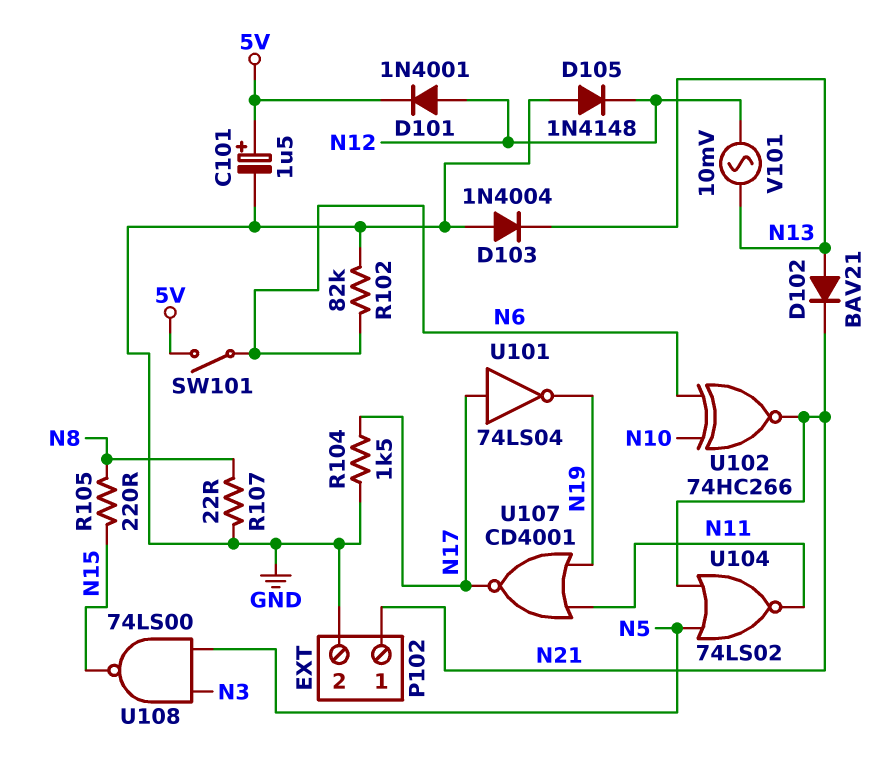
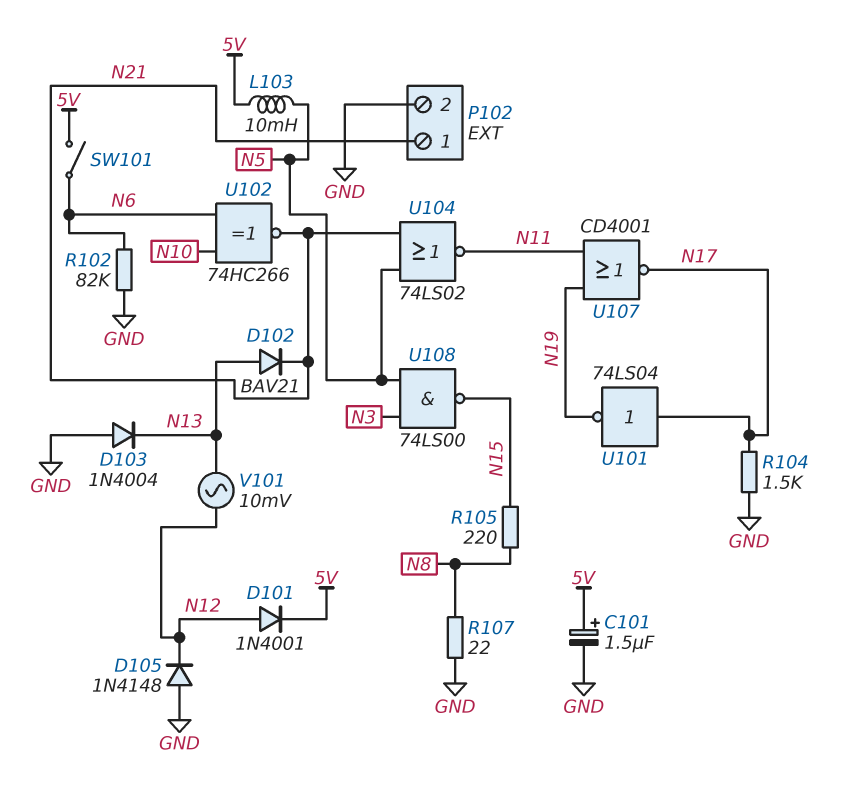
L103: none -> 10mH (5V, N5)

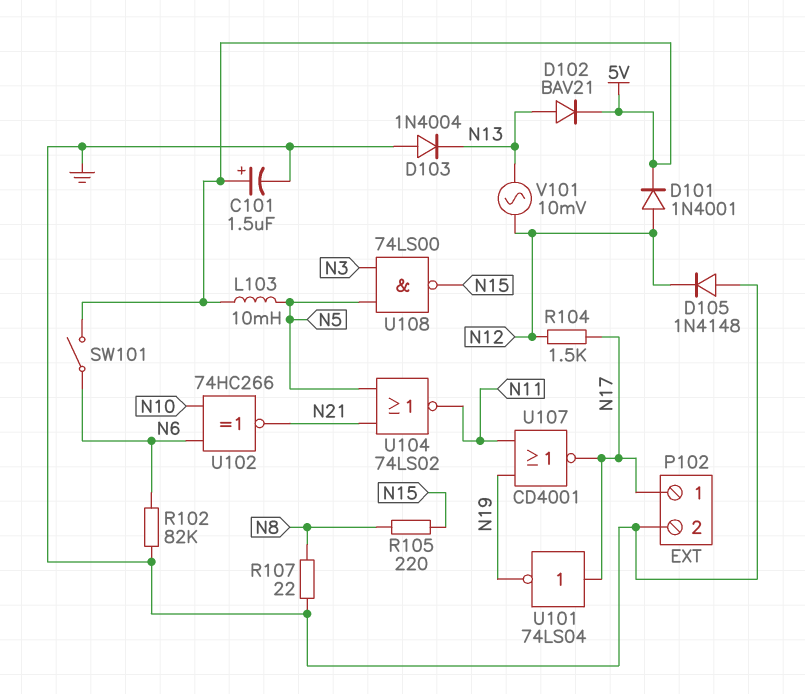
D102: diode BAV21 (A N13, K N21) -> diode BAV21 (A N13, K 5V)
P102 pin 1: N21 -> N17
R104: 1.5k (GND, N17) -> 1.5k (N12, N17)

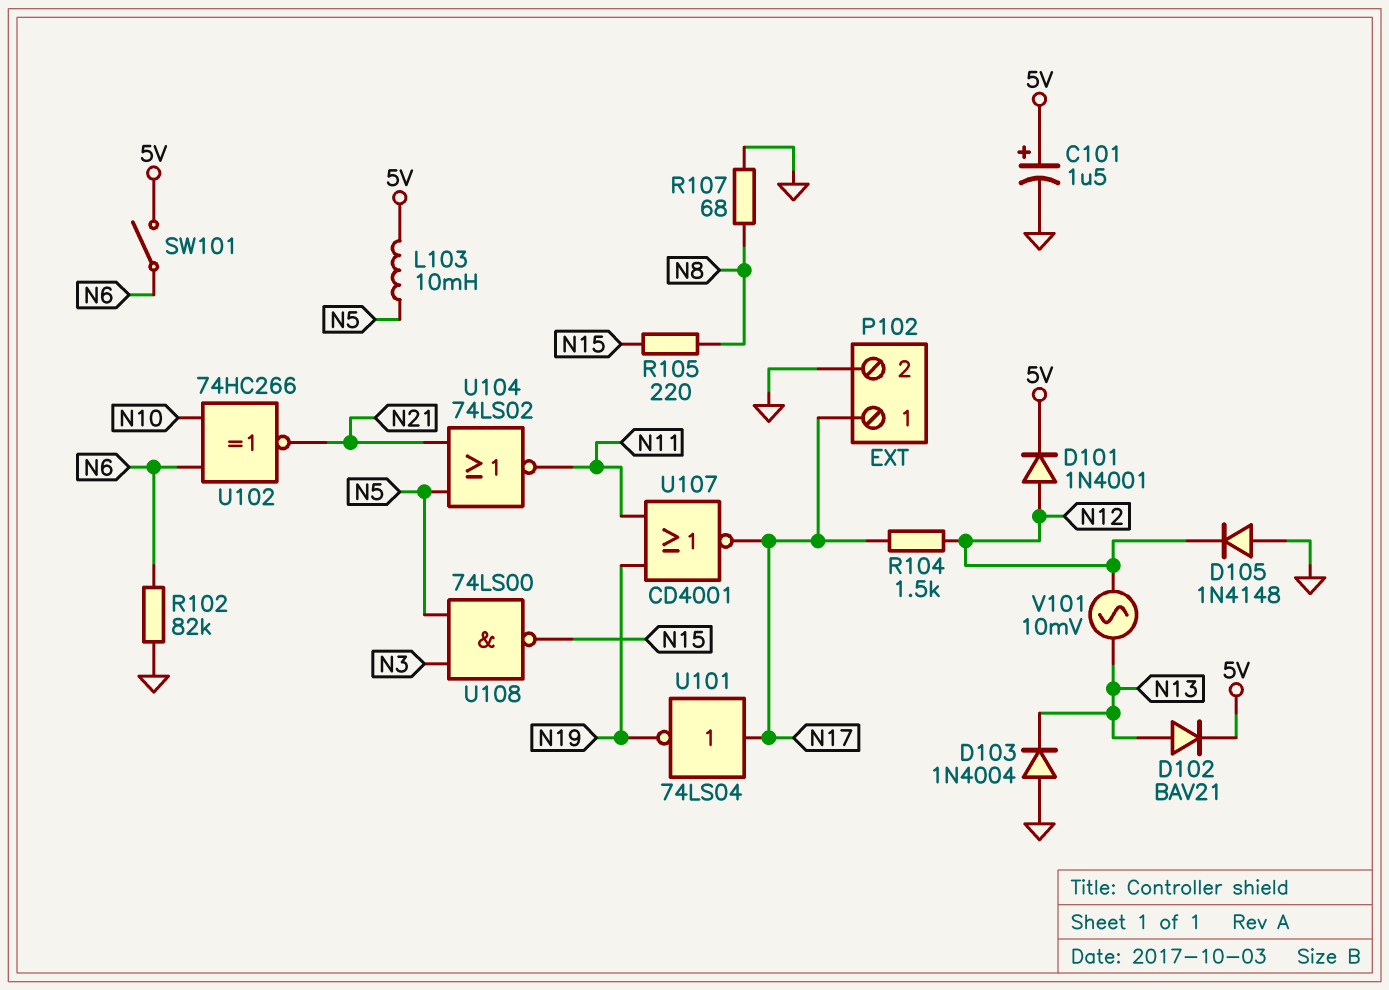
R107: 22 (GND, N8) -> 68 (GND, N8)

